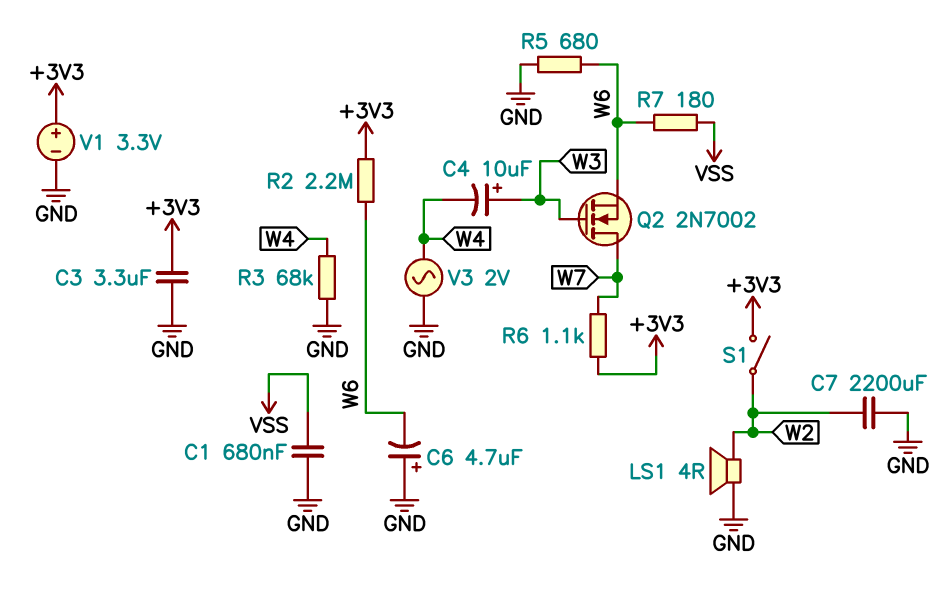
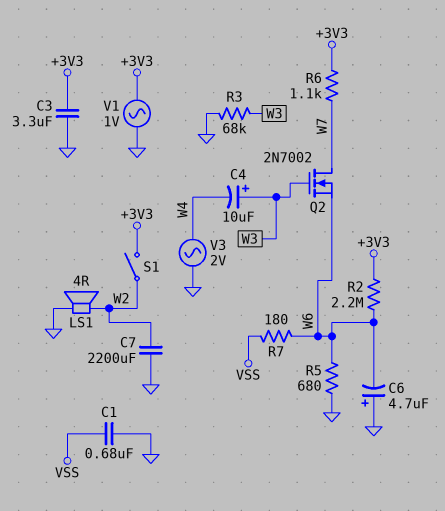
R3: 68k (GND, W4) -> 68k (GND, W3)
V1: 3.3V (plus +3V3, minus GND) -> AC 1V (+3V3, GND)

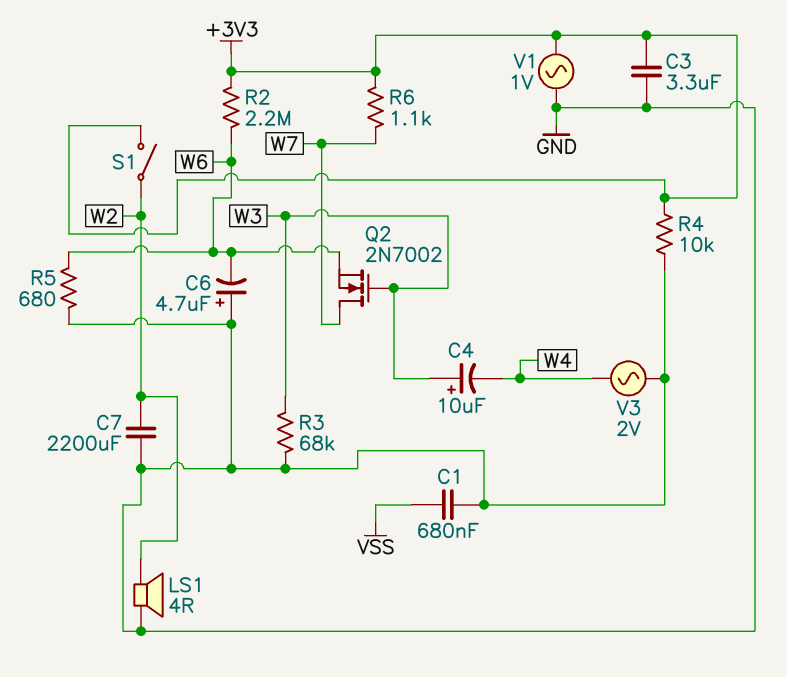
R4: none -> 10k (+3V3, GND)
R7: 180 (VSS, W6) -> none

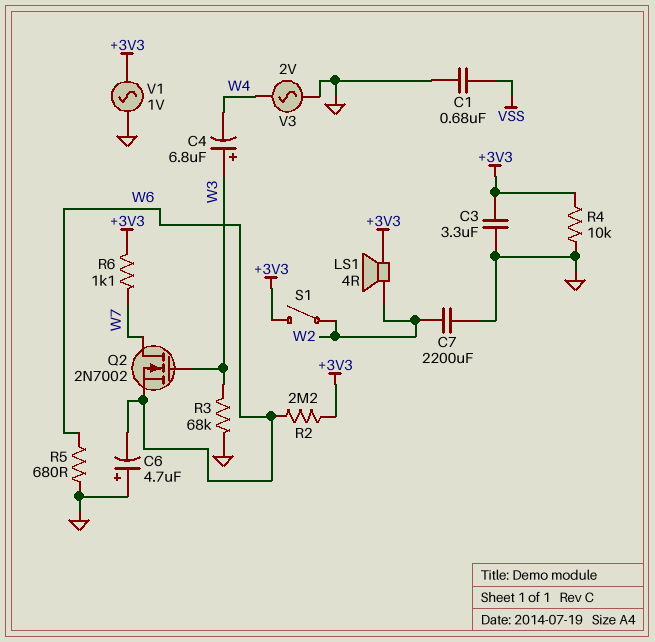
C4: 10uF (plus W3, minus W4) -> 6.8uF (plus W3, minus W4)
LS1: speaker 4R (GND, W2) -> speaker 4R (+3V3, W2)

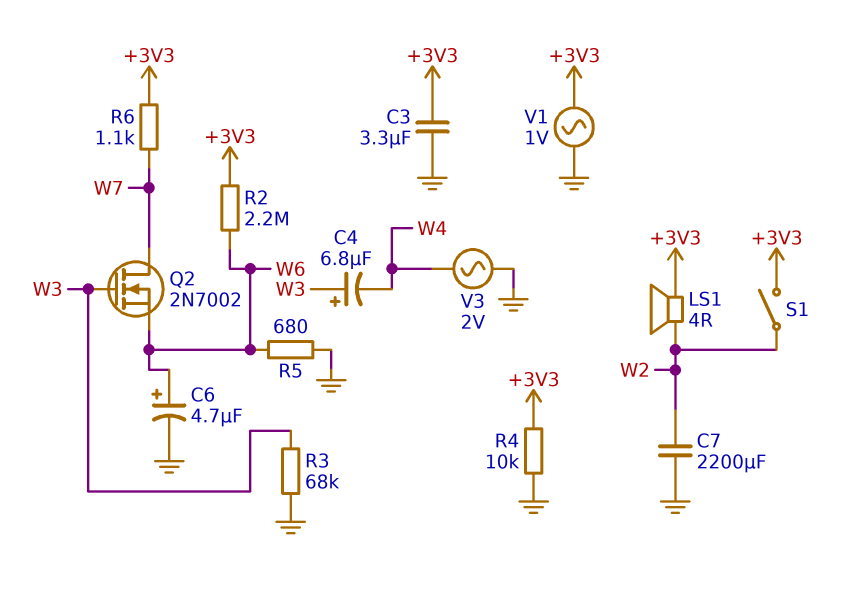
C1: 680nF (GND, VSS) -> none
C6: 4.7uF (plus GND, minus W6) -> 4.7uF (plus W6, minus GND)

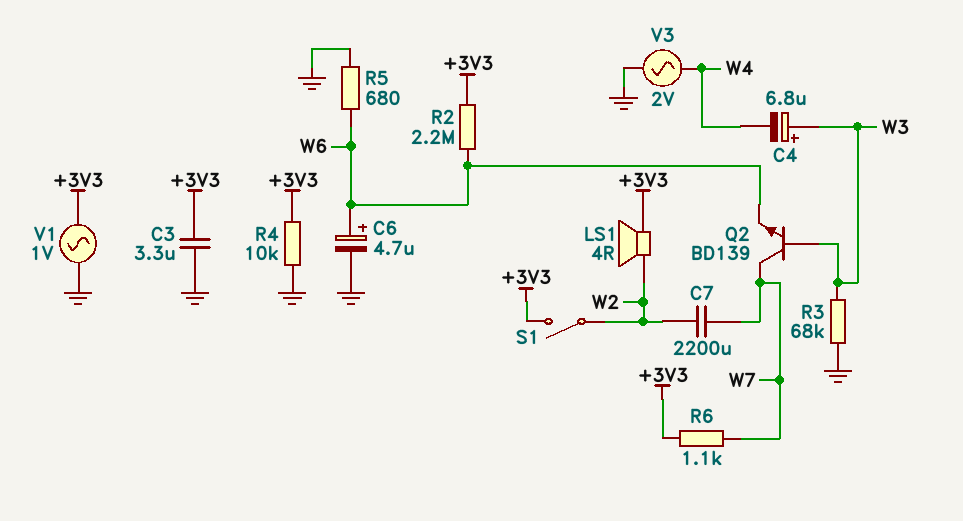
C7: 2200uF (GND, W2) -> 2200uF (W2, W7)
Q2: NMOS 2N7002 (G W3, D W7, S W6) -> NPN BD139 (B W3, C W7, E W6)

